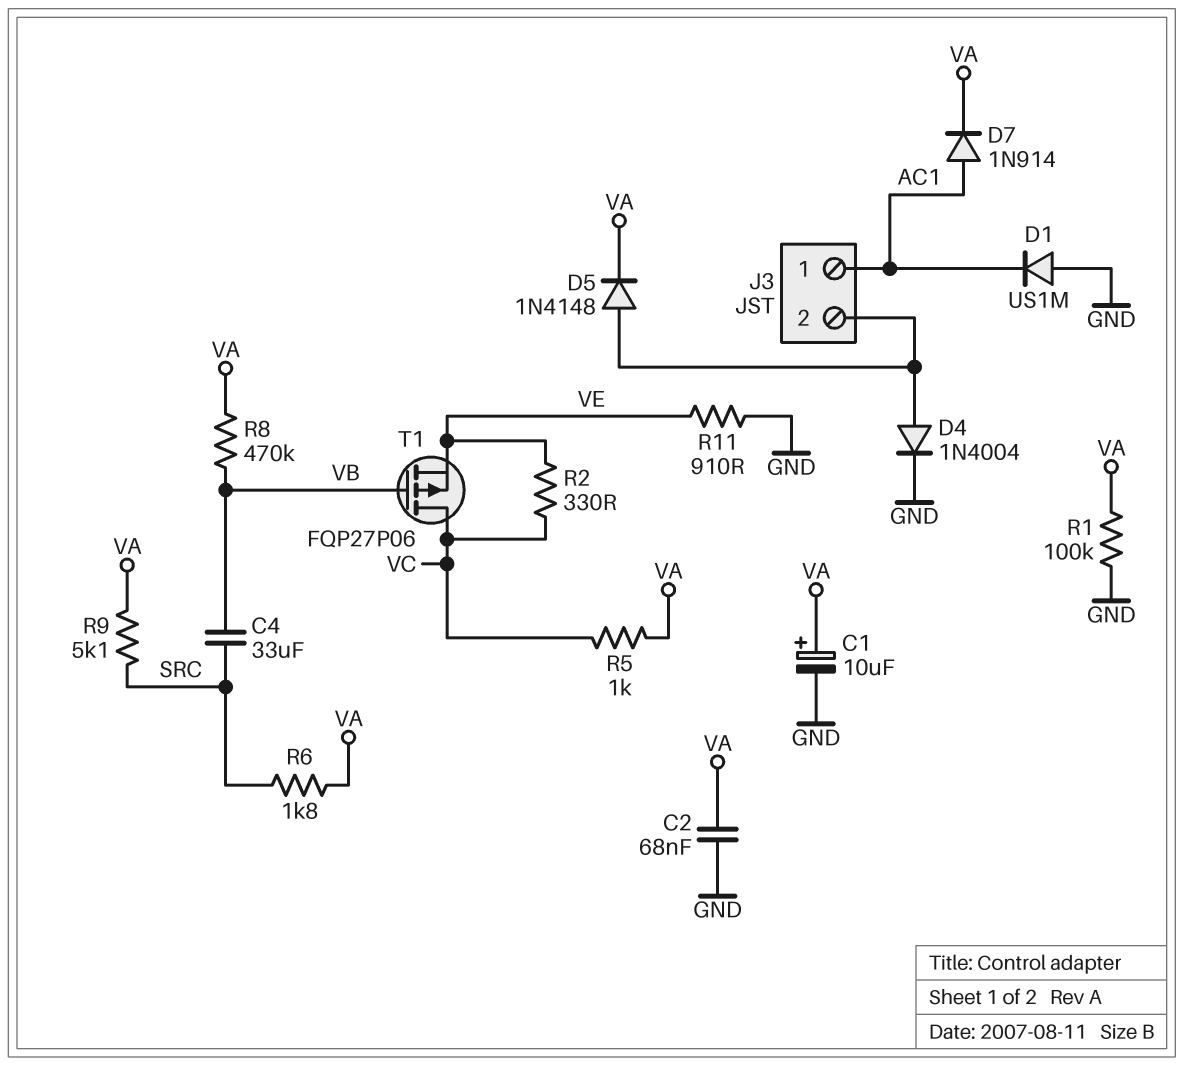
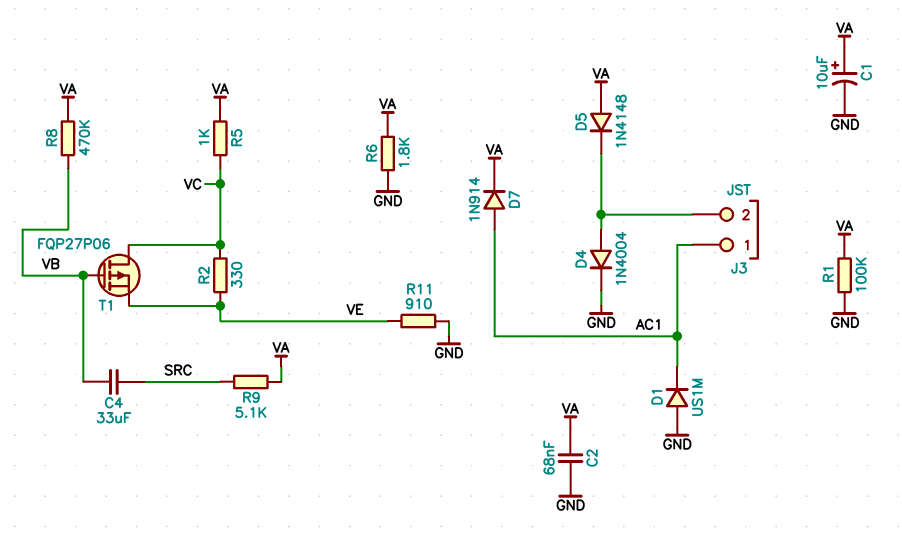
D5: diode 1N4148 (A J3/2, K VA) -> diode 1N4148 (A VA, K J3/2)
R6: 1.8k (SRC, VA) -> 1.8k (GND, VA)

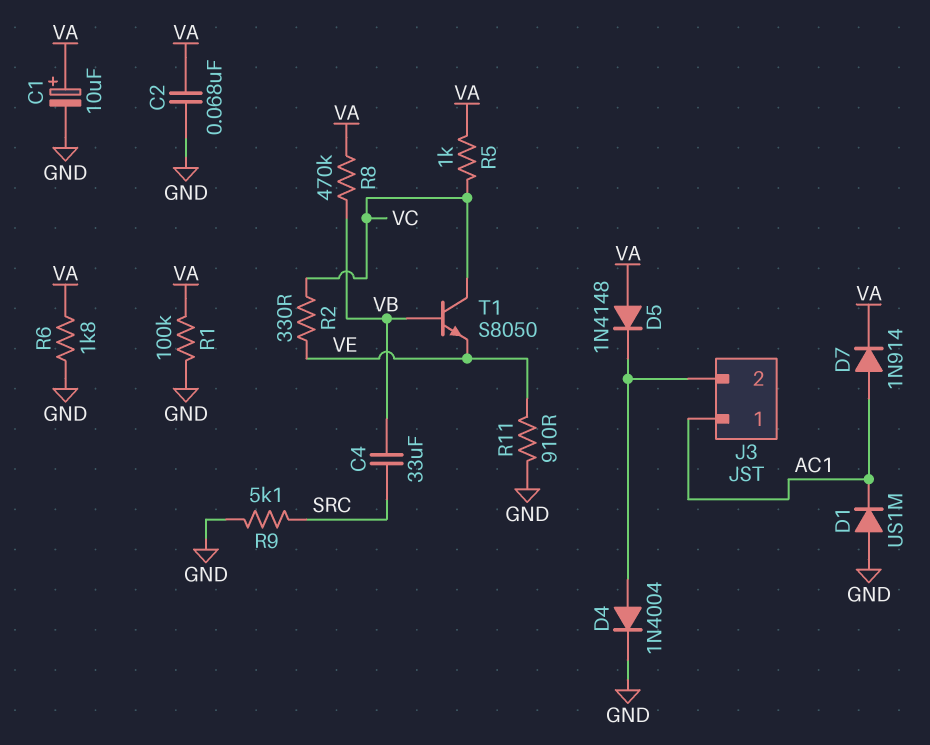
R9: 5.1k (SRC, VA) -> 5.1k (GND, SRC)
T1: PMOS FQP27P06 (G VB, D VC, S VE) -> NPN S8050 (B VB, C VC, E VE)

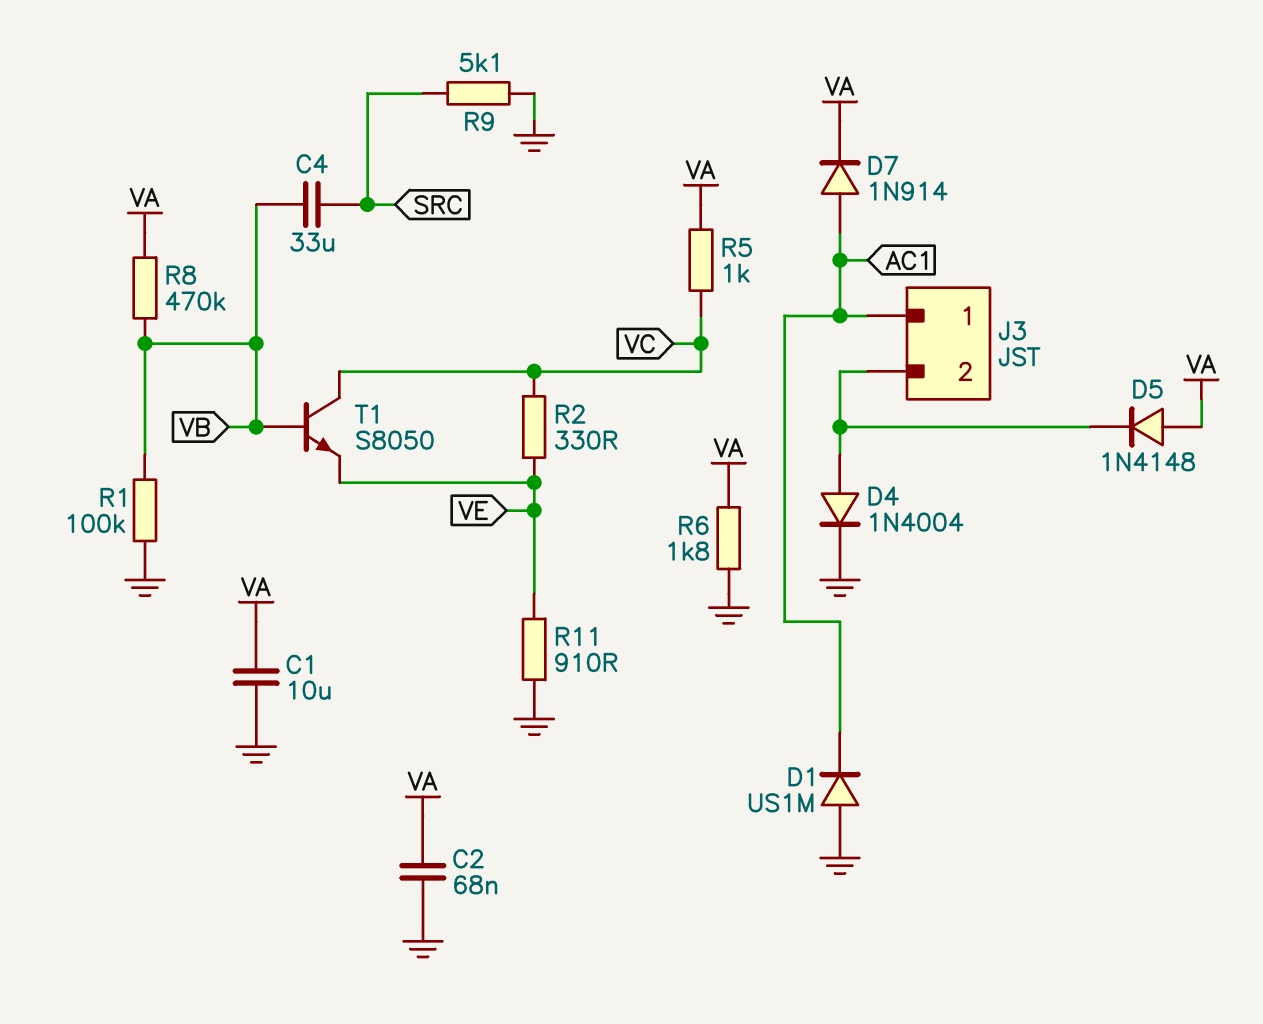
C1: 10uF (plus VA, minus GND) -> 10uF (GND, VA)
R1: 100k (GND, VA) -> 100k (GND, VB)

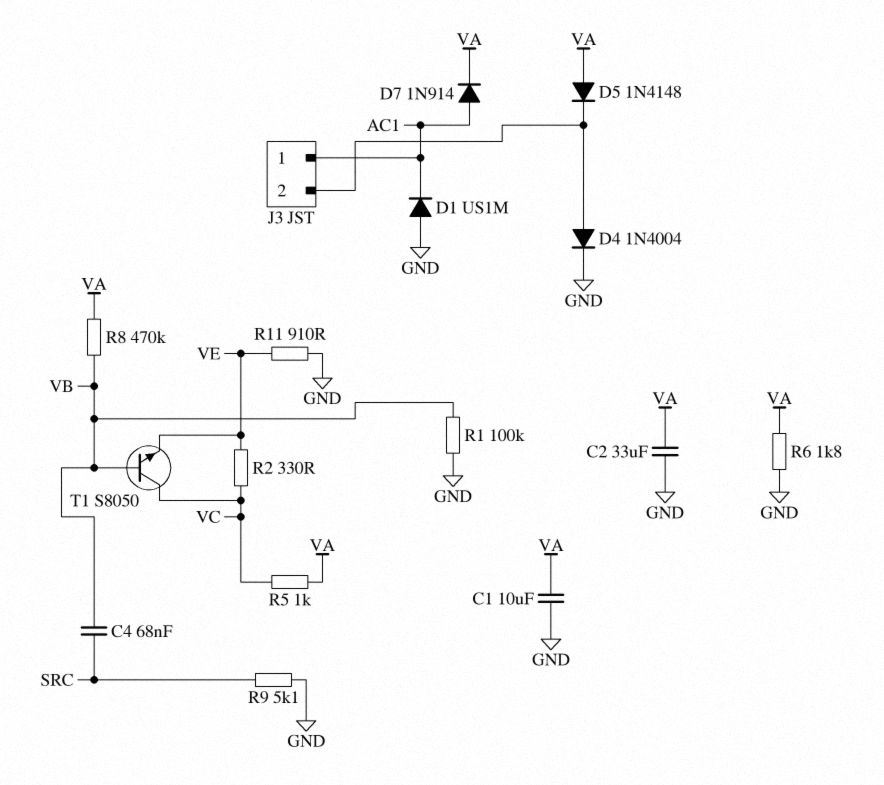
C2: 68nF (GND, VA) -> 33uF (GND, VA)
C4: 33uF (SRC, VB) -> 68nF (SRC, VB)

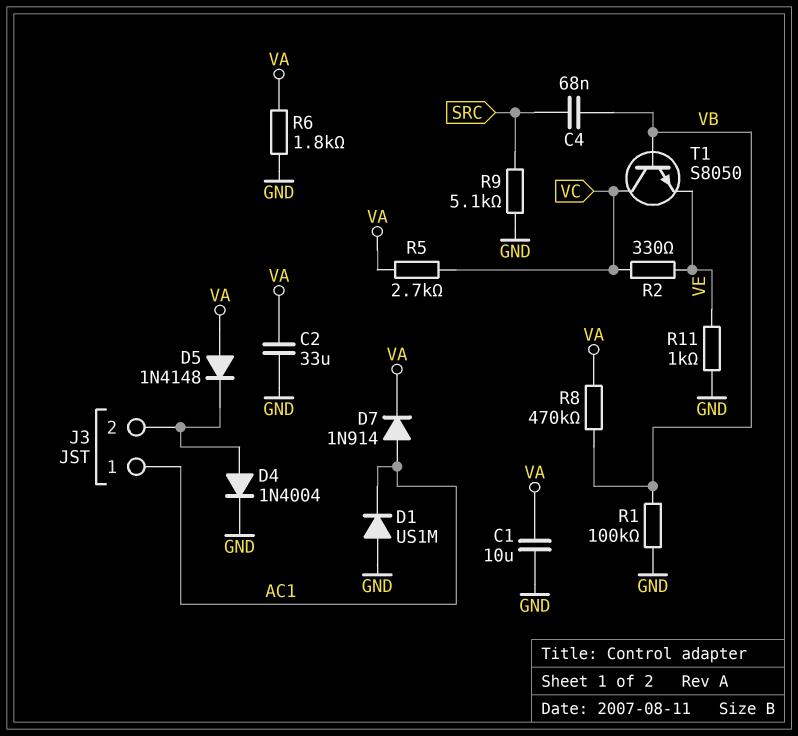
R5: 1k (VA, VC) -> 2.7k (VA, VC)
R11: 910 (GND, VE) -> 1k (GND, VE)

